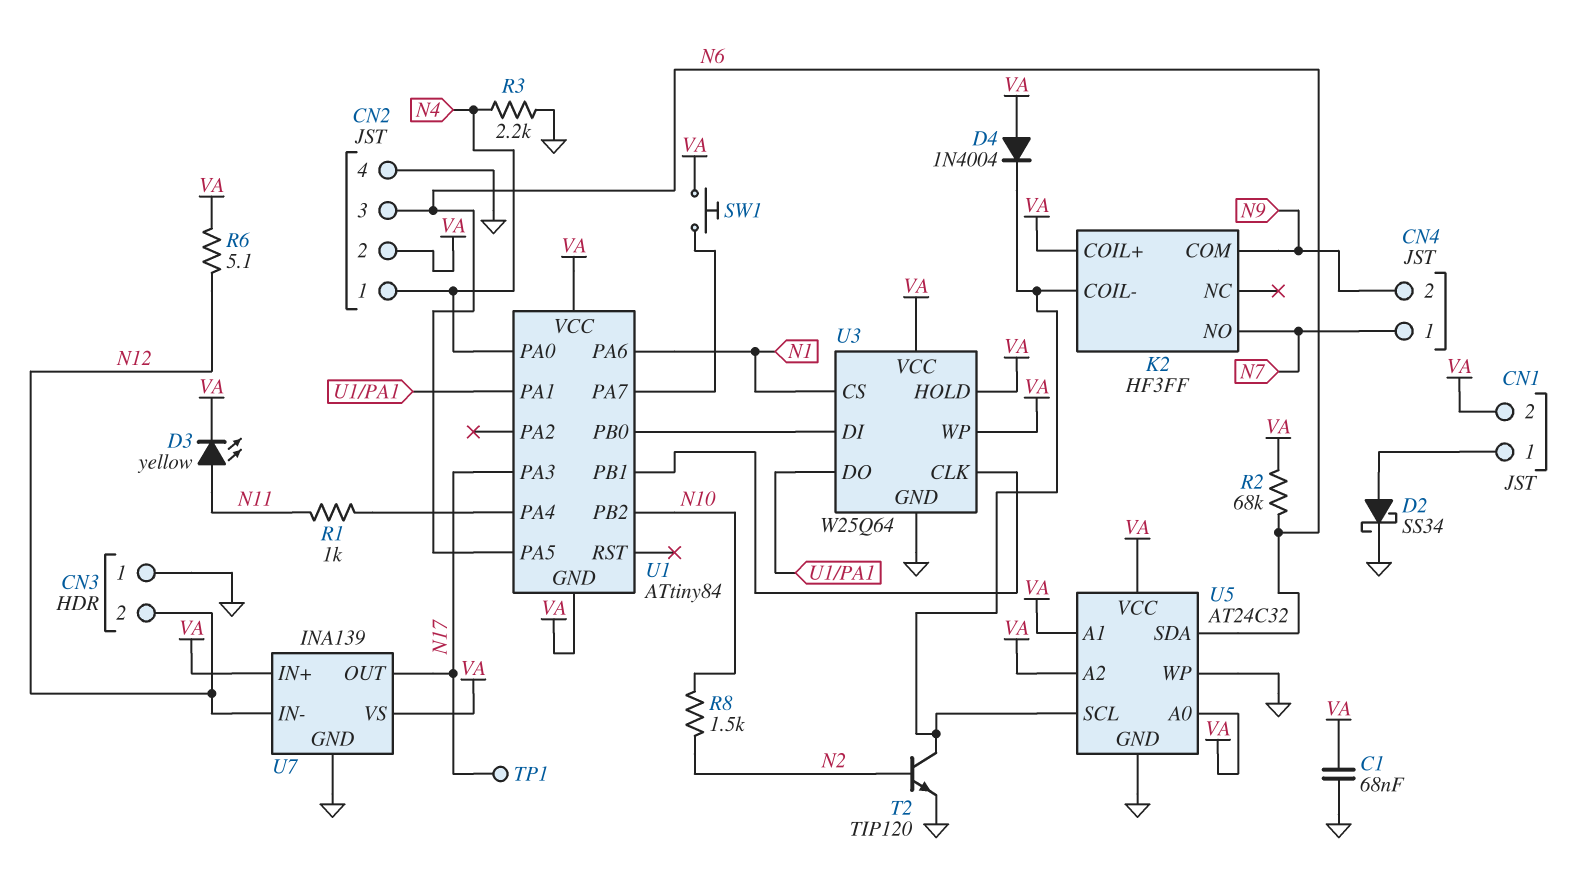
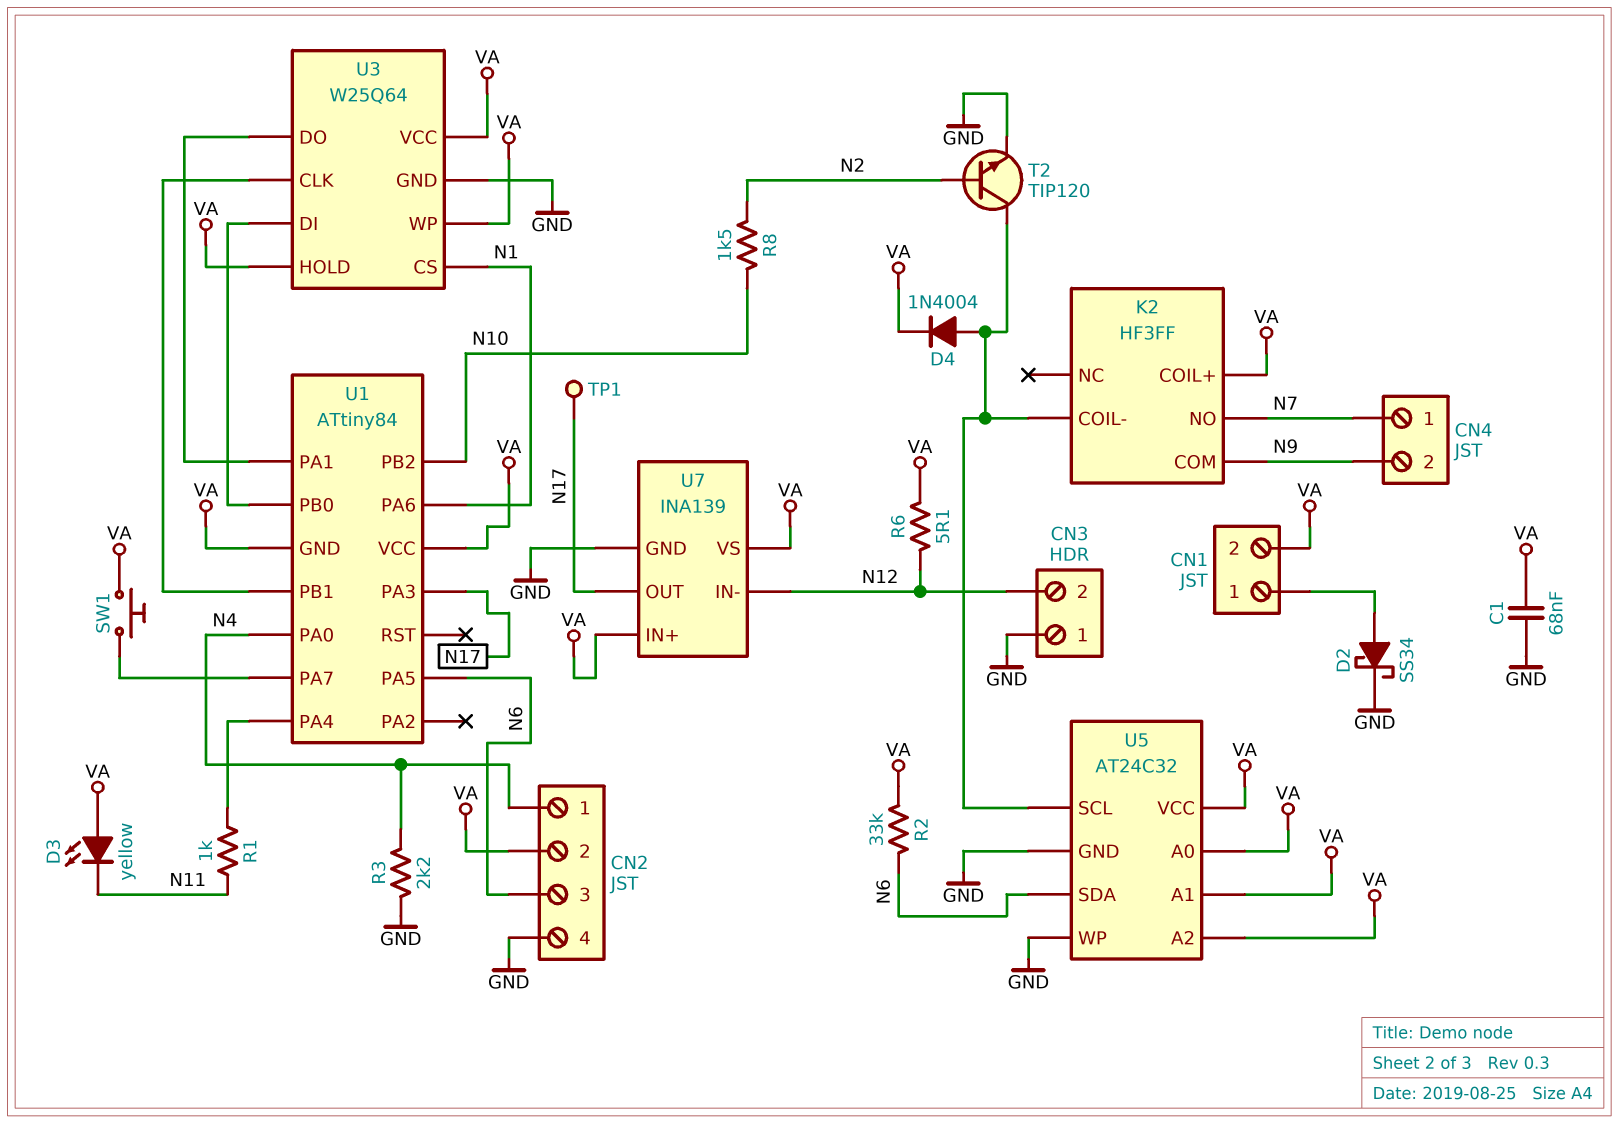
D3: LED yellow (A N11, K VA) -> LED yellow (A VA, K N11)
D4: diode 1N4004 (A VA, K K2/COIL-) -> diode 1N4004 (A K2/COIL-, K VA)
R2: 68k (N6, VA) -> 33k (N6, VA)

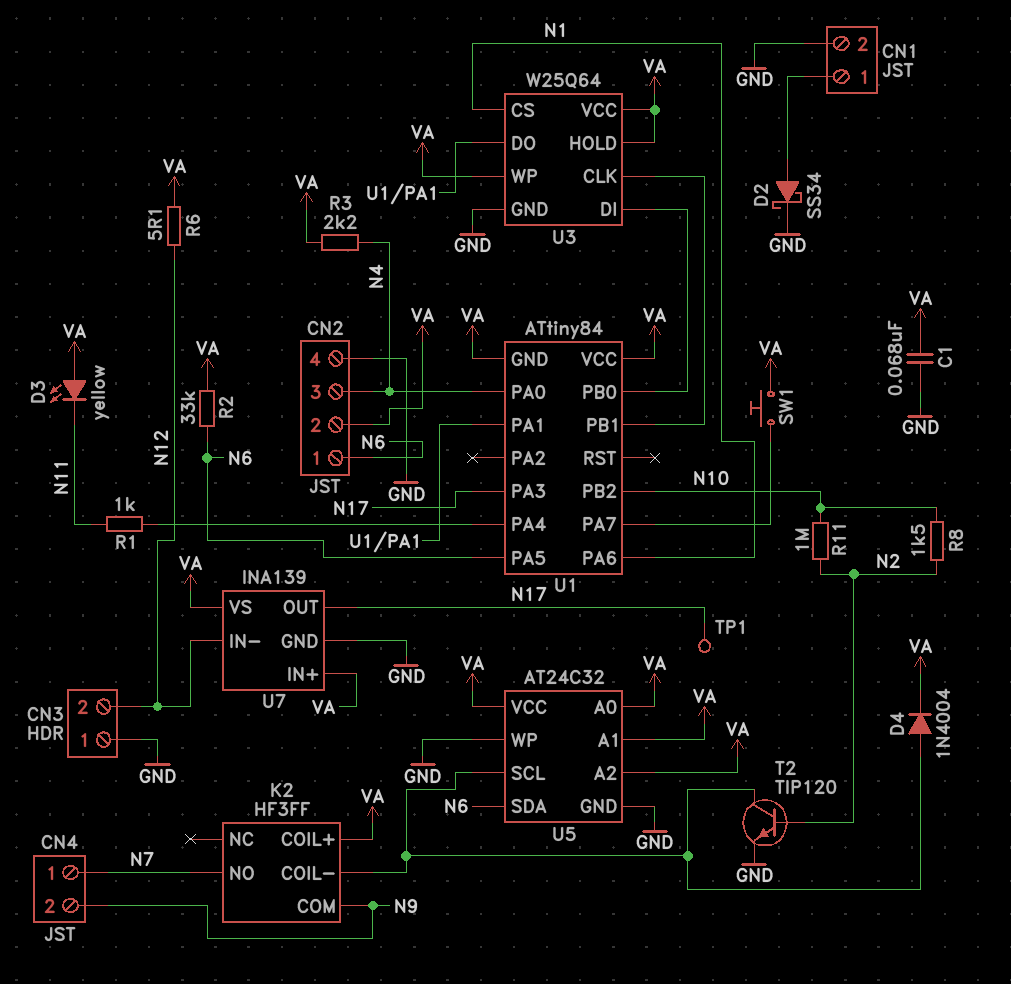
CN1 pin 2: VA -> GND
CN2 pin 1: N4 -> N6
CN2 pin 3: N6 -> N4
R3: 2.2k (GND, N4) -> 2.2k (N4, VA)
R11: none -> 1M (N2, N10)

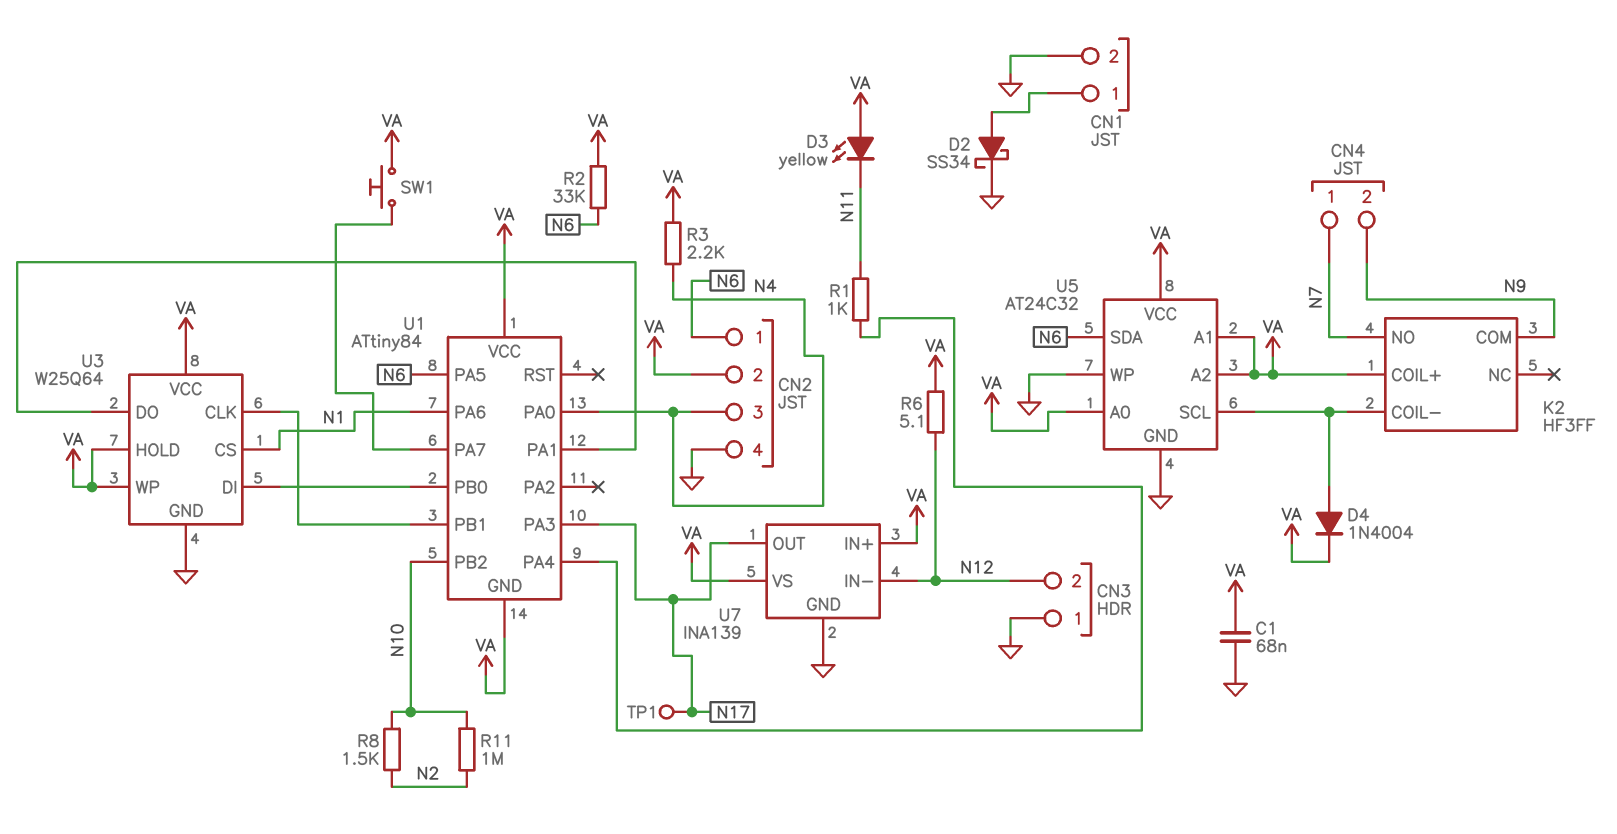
T2: NPN TIP120 (B N2, C K2/COIL-, E GND) -> none

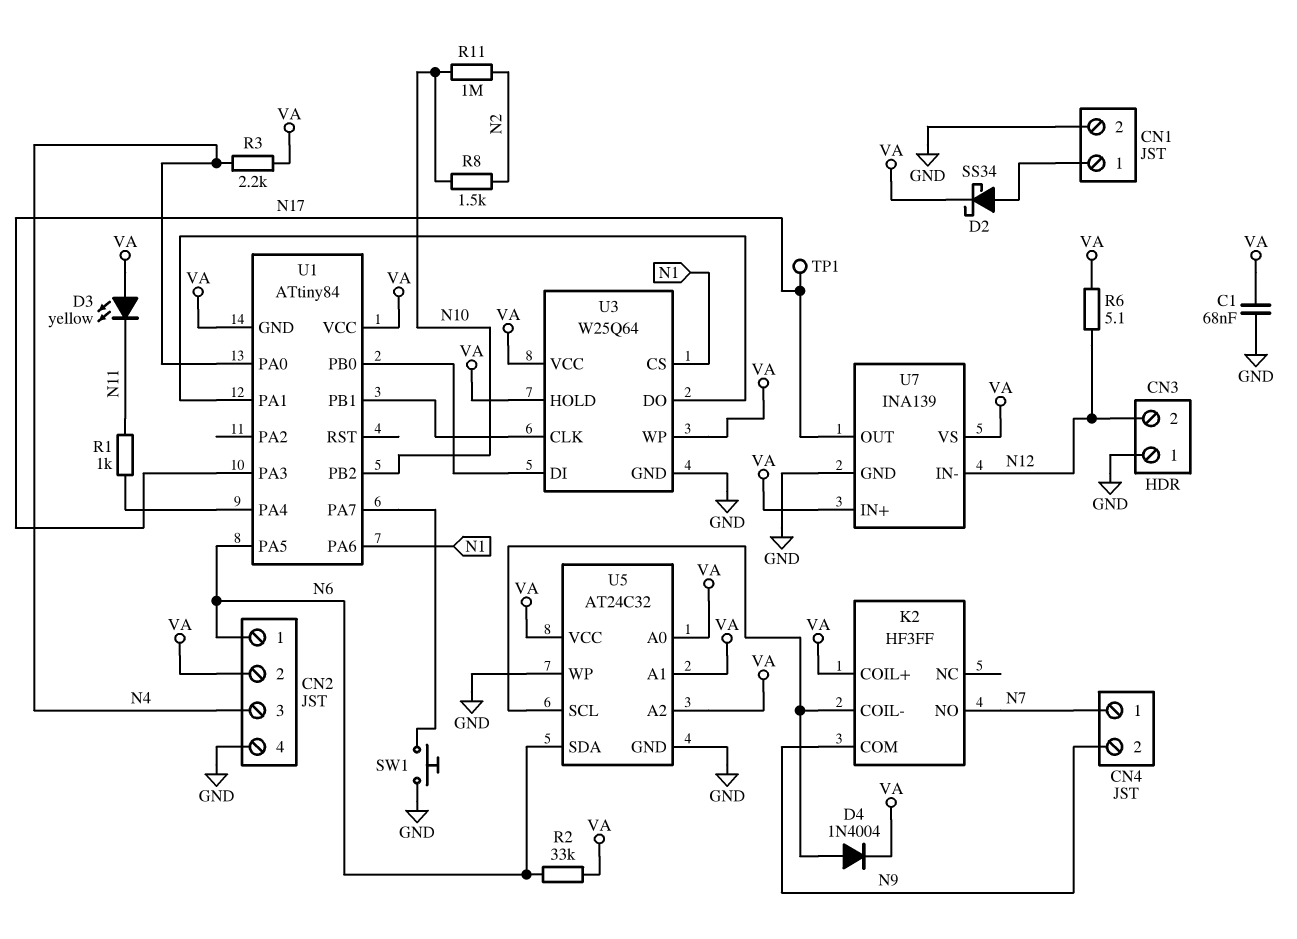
D2: schottky SS34 (A CN1/1, K GND) -> schottky SS34 (A CN1/1, K VA)
SW1: button (U1/PA7, VA) -> button (GND, U1/PA7)

